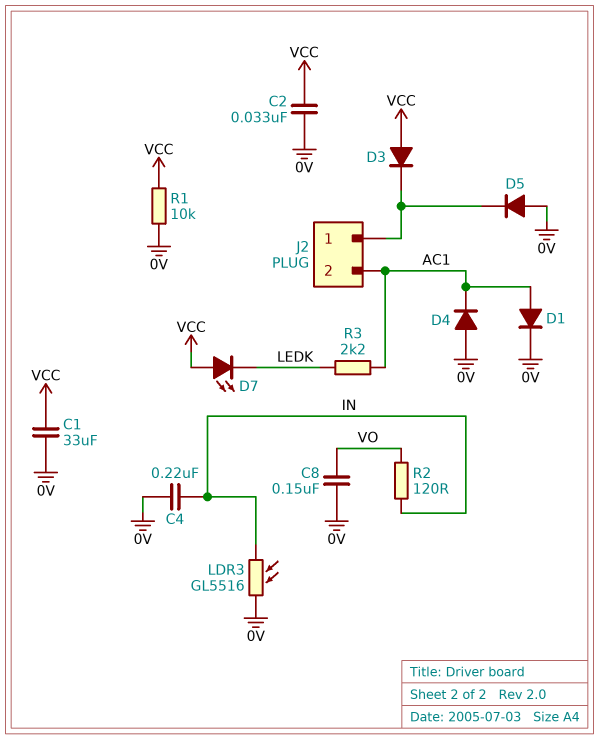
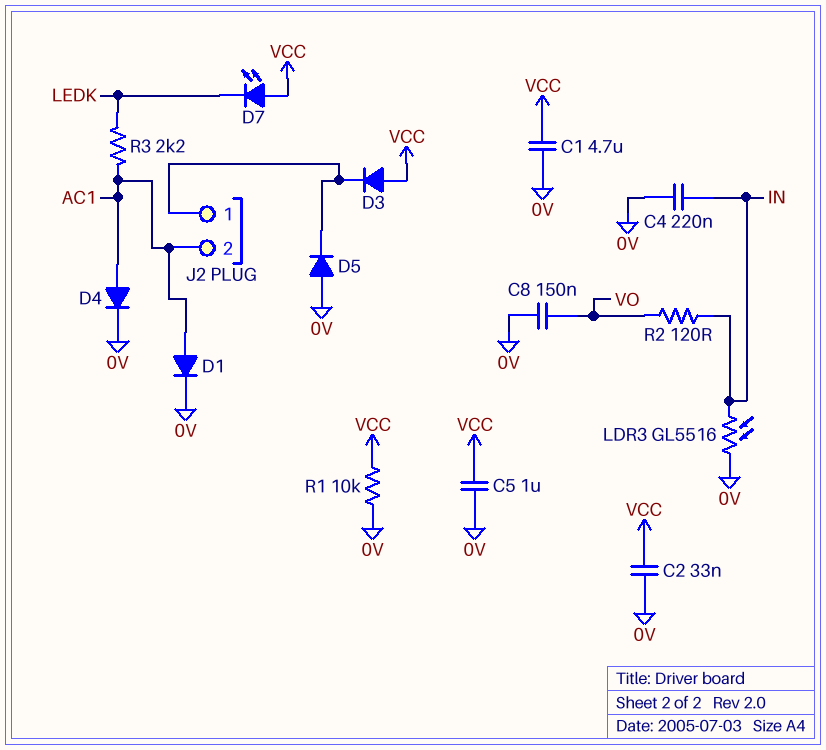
C1: 33uF (0V, VCC) -> 4.7uF (0V, VCC)
C5: none -> 1uF (0V, VCC)
D4: diode (A 0V, K AC1) -> diode (A AC1, K 0V)

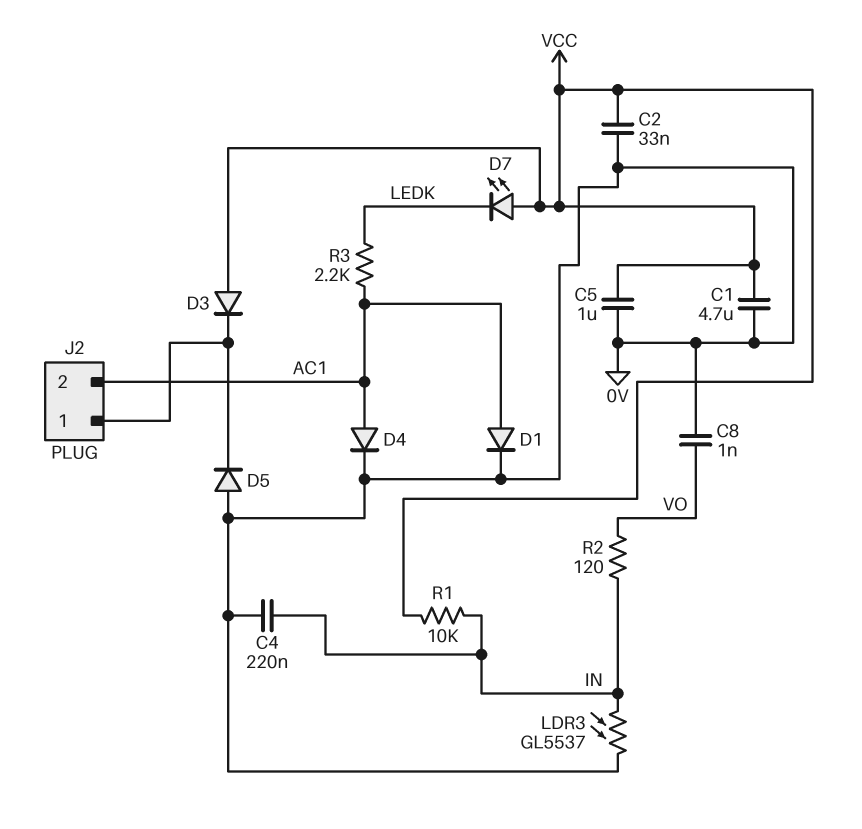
C8: 150nF (0V, VO) -> 1nF (0V, VO)
LDR3: GL5516 (0V, IN) -> GL5537 (0V, IN)
R1: 10k (0V, VCC) -> 10k (IN, VCC)

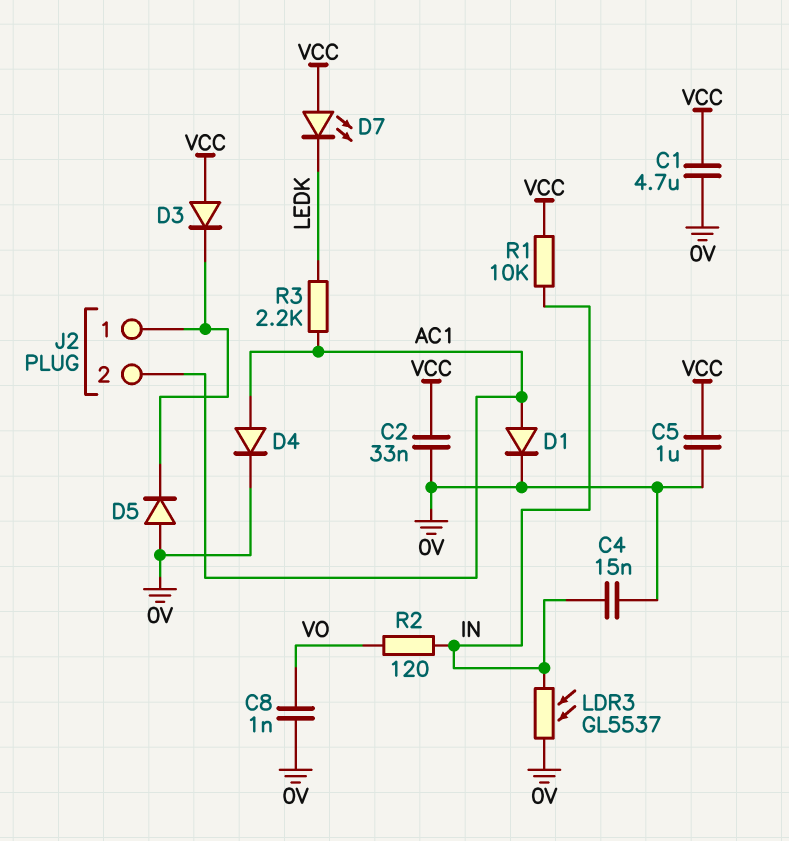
C4: 220nF (0V, IN) -> 15nF (0V, IN)

